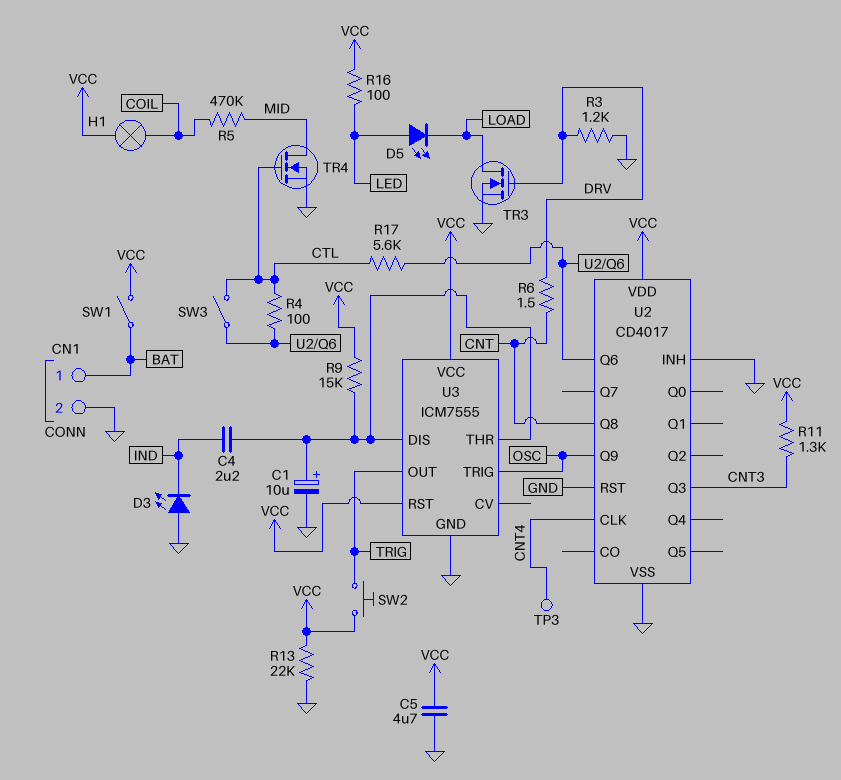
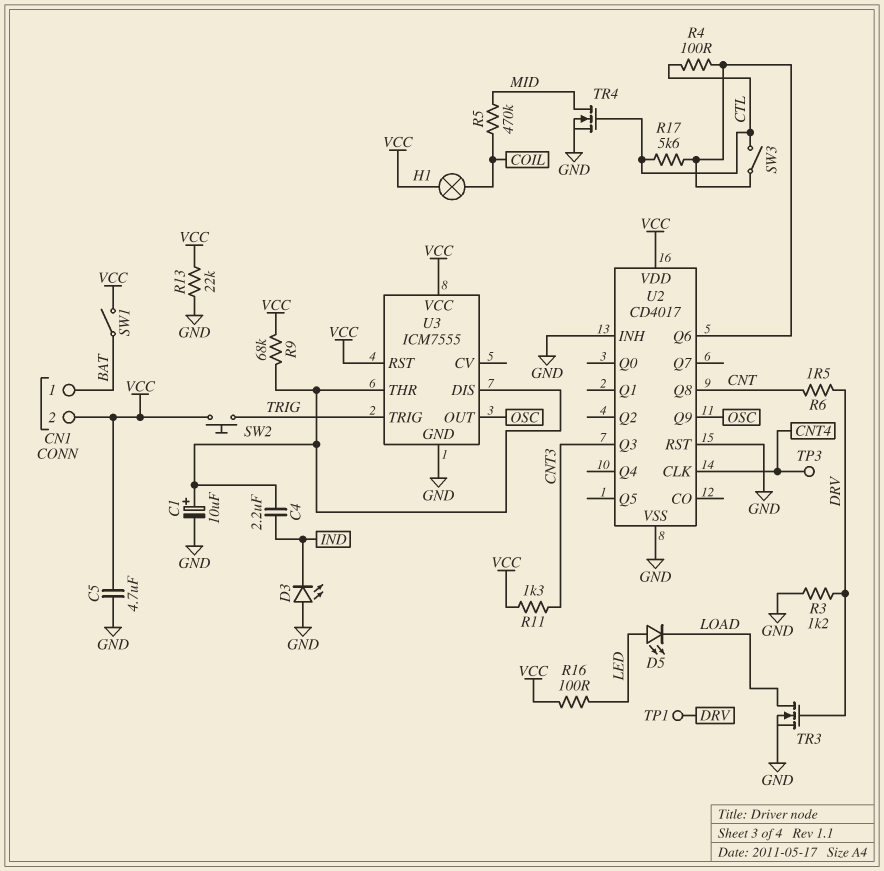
CN1 pin 2: GND -> VCC
R9: 15k (U3/DIS, VCC) -> 68k (U3/DIS, VCC)
TP1: none -> test point (DRV)
U3 pin OUT: TRIG -> OSC
U3 pin TRIG: OSC -> TRIG

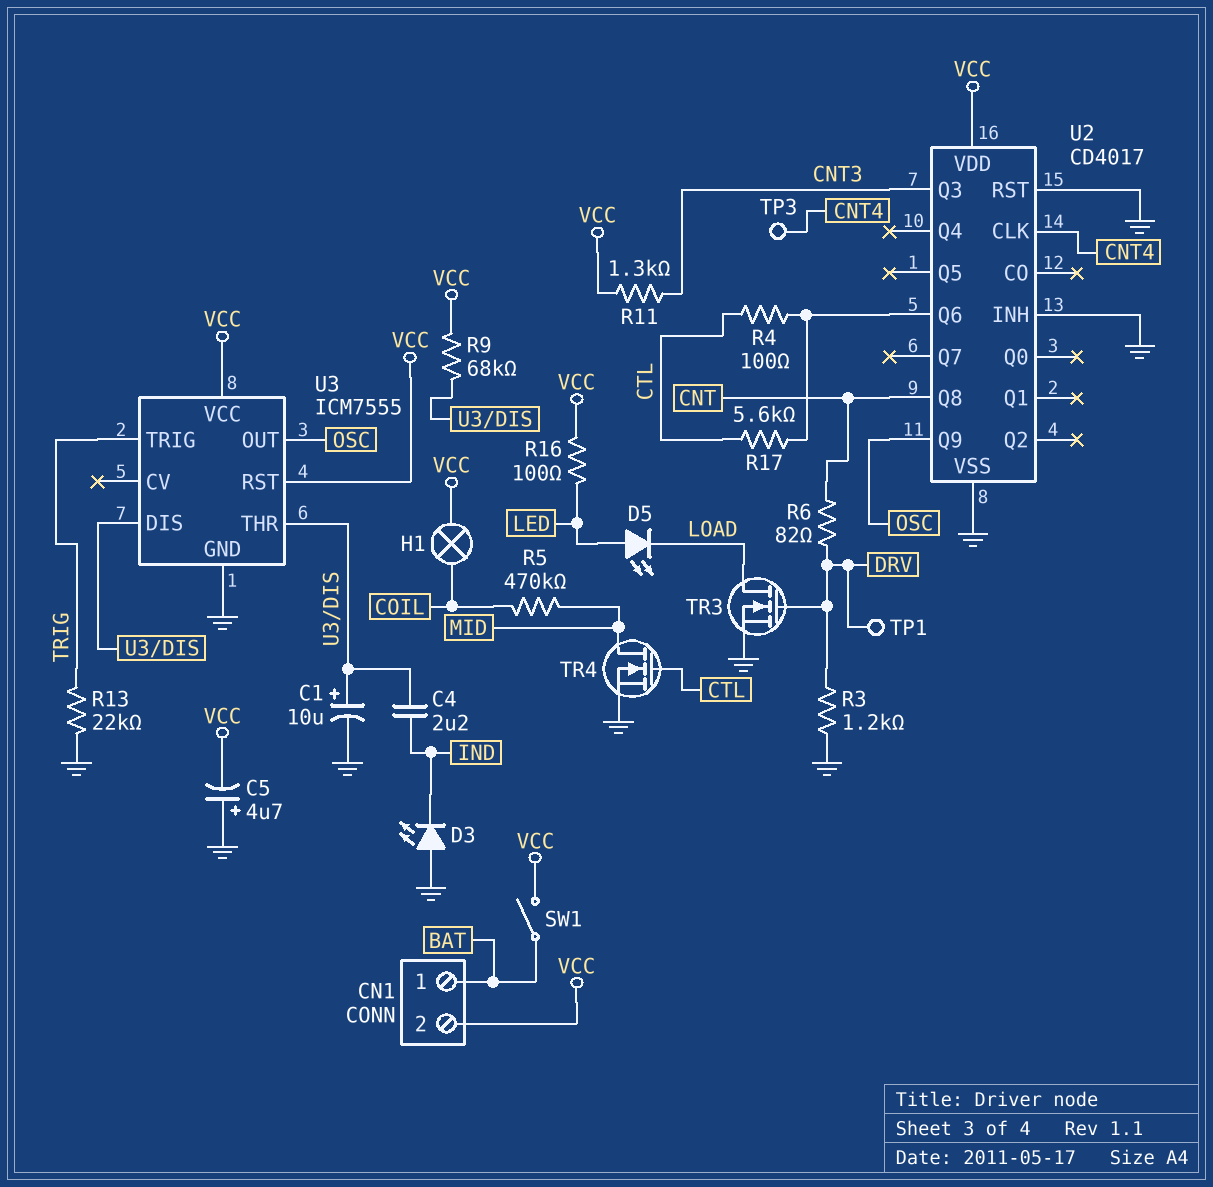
C5: 4.7uF (GND, VCC) -> 4.7uF (plus GND, minus VCC)
R6: 1.5 (CNT, DRV) -> 82 (CNT, DRV)
R13: 22k (GND, VCC) -> 22k (GND, TRIG)
SW2: button (TRIG, VCC) -> none
SW3: switch (CTL, U2/Q6) -> none

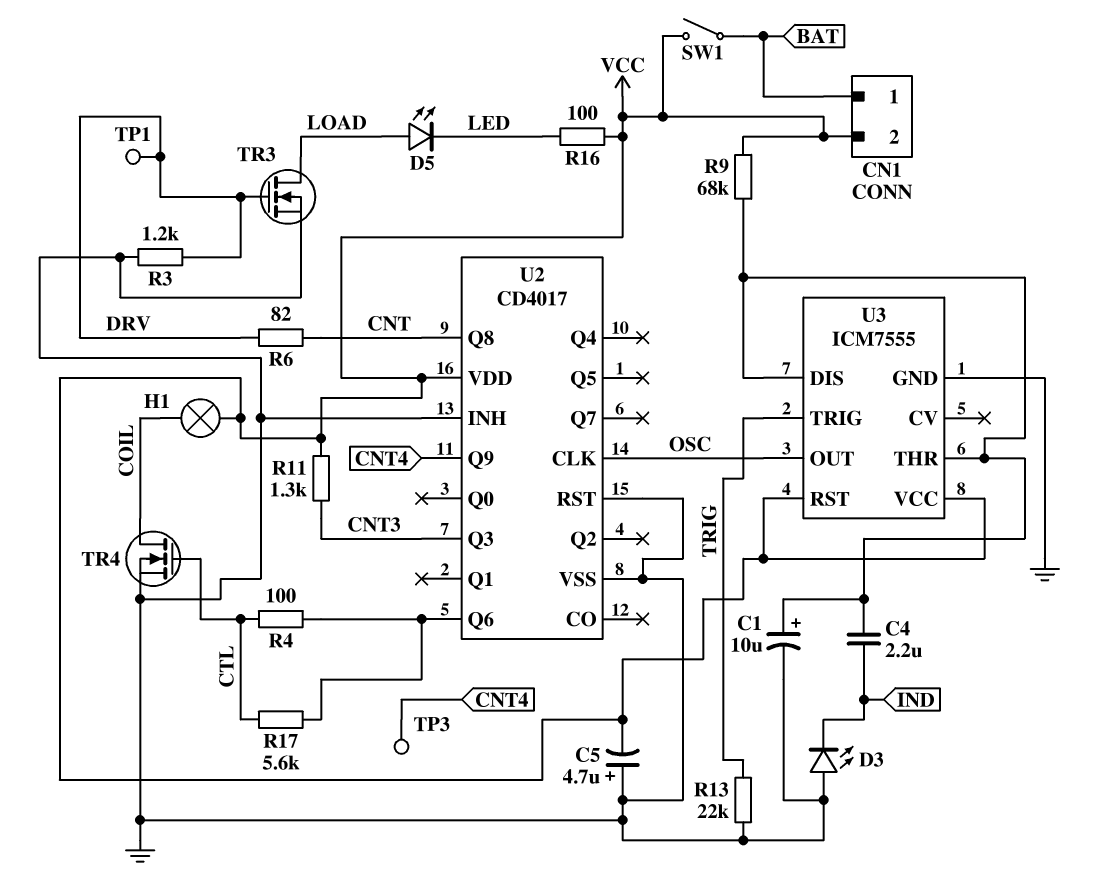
D5: LED (A LED, K LOAD) -> LED (A LOAD, K LED)
R5: 470k (COIL, MID) -> none
TR4: NMOS (G CTL, D MID, S GND) -> NMOS (G CTL, D COIL, S GND)
U2 pin CLK: CNT4 -> OSC
U2 pin Q9: OSC -> CNT4

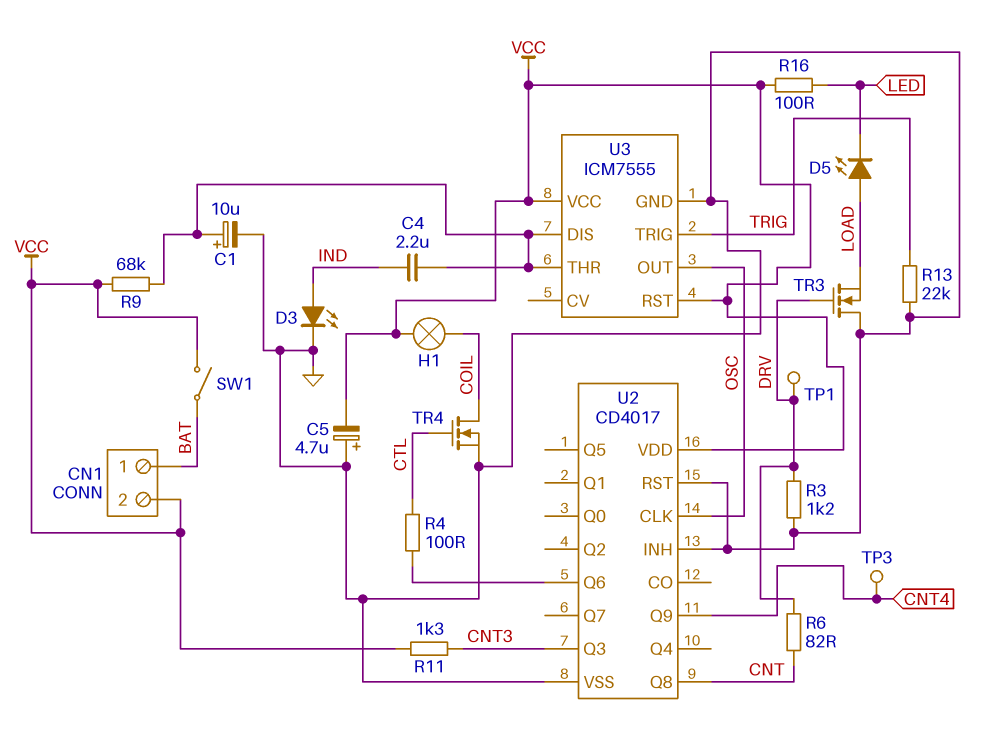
D3: LED (A GND, K IND) -> LED (A IND, K GND)
R17: 5.6k (CTL, U2/Q6) -> none
TR3: NMOS (G DRV, D LOAD, S GND) -> NMOS (G DRV, D GND, S LOAD)

